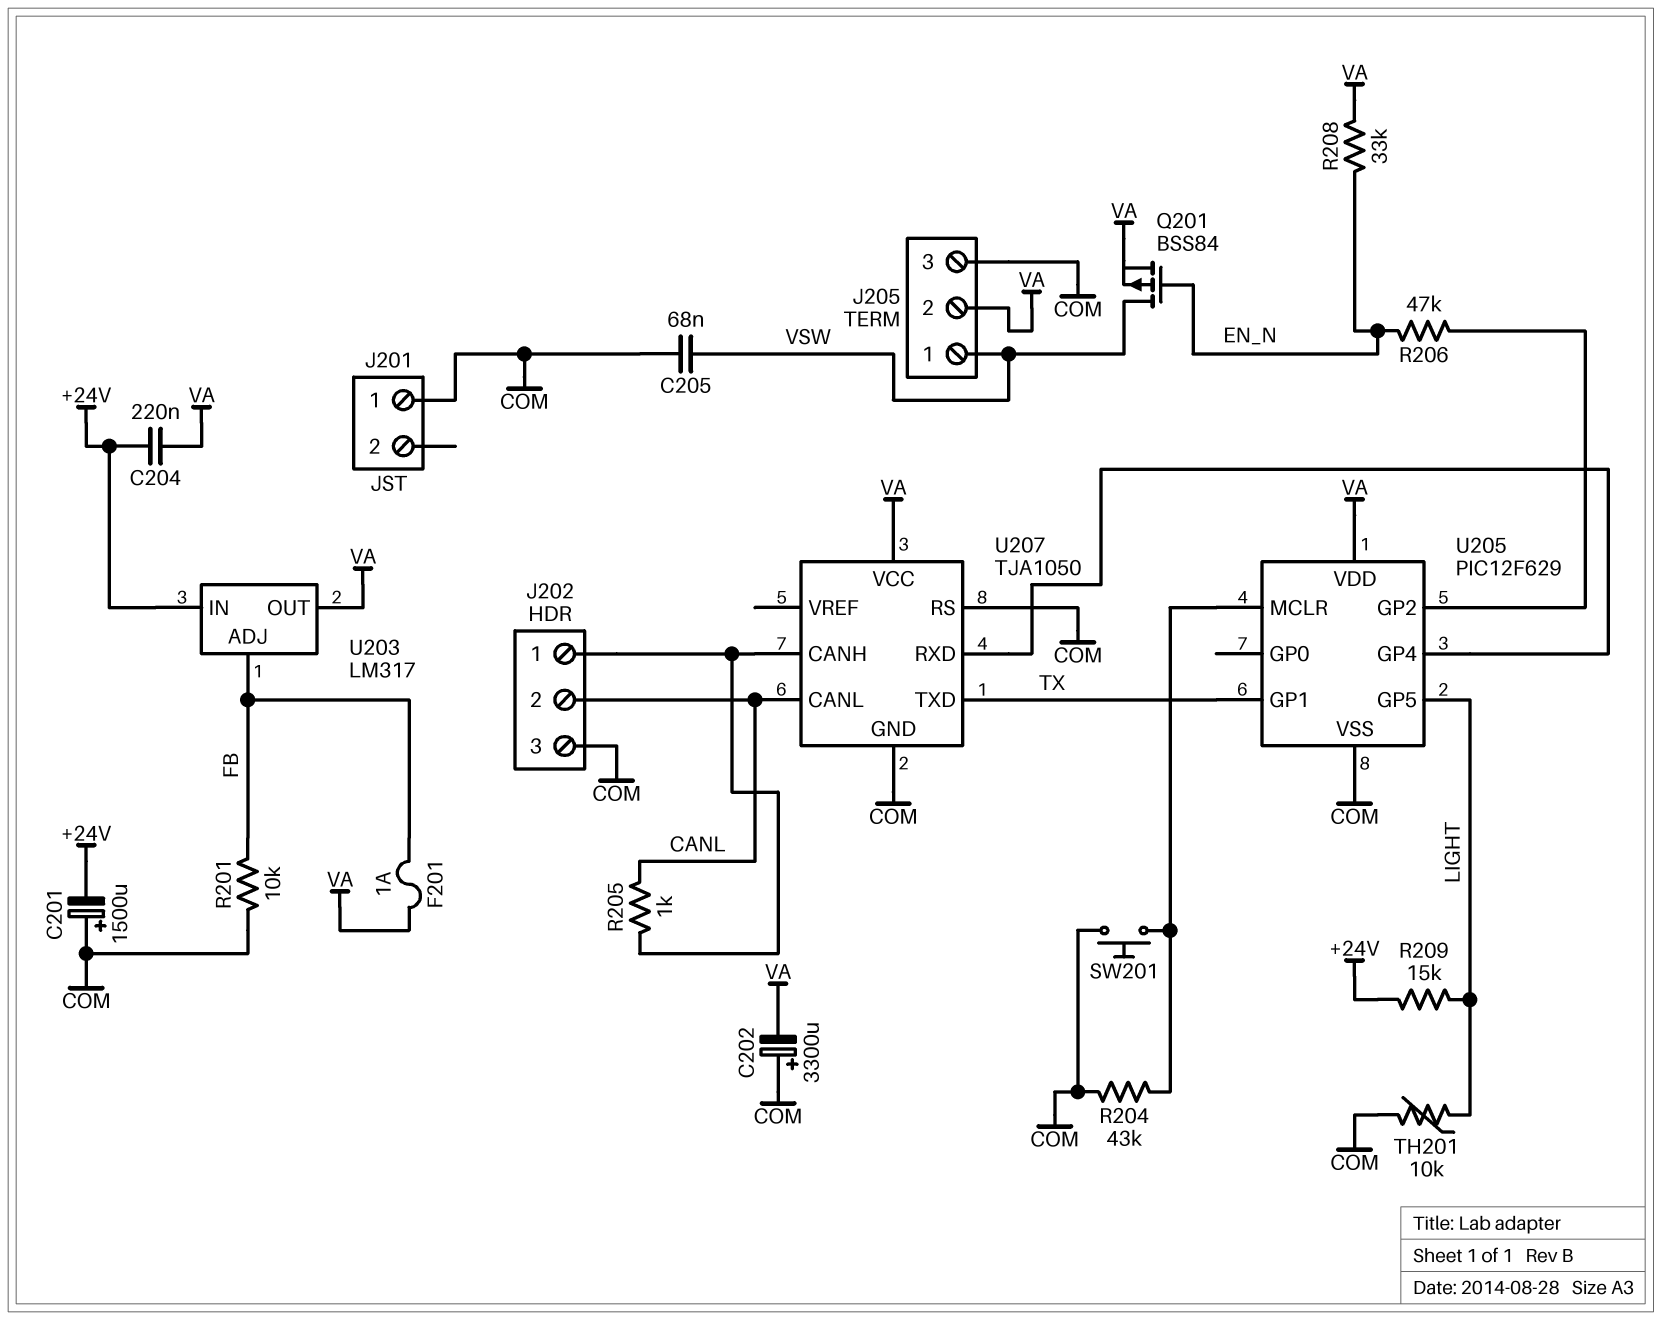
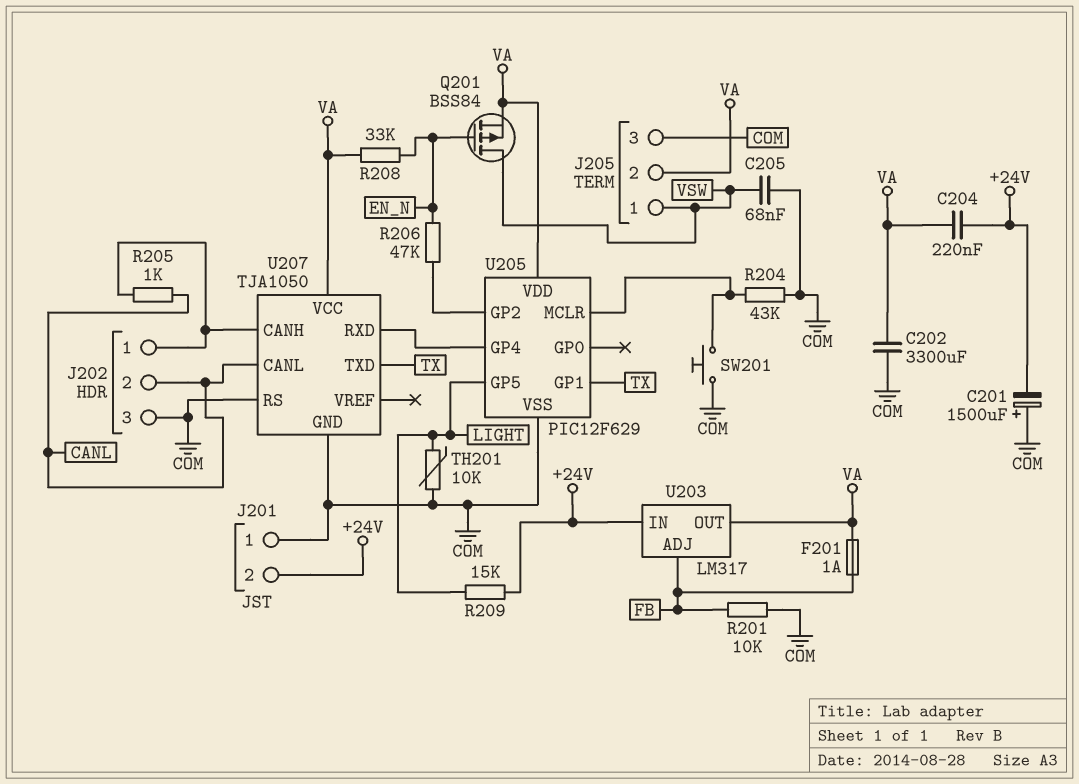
C202: 3300uF (plus COM, minus VA) -> 3300uF (COM, VA)
J201 pin 2: none -> +24V

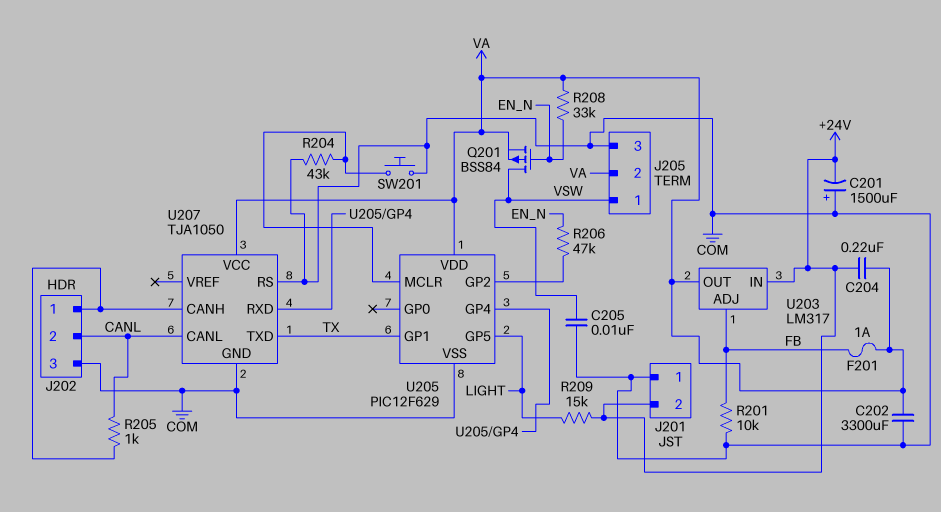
C205: 68nF (COM, VSW) -> 10nF (COM, VSW)
TH201: 10k (COM, LIGHT) -> none

